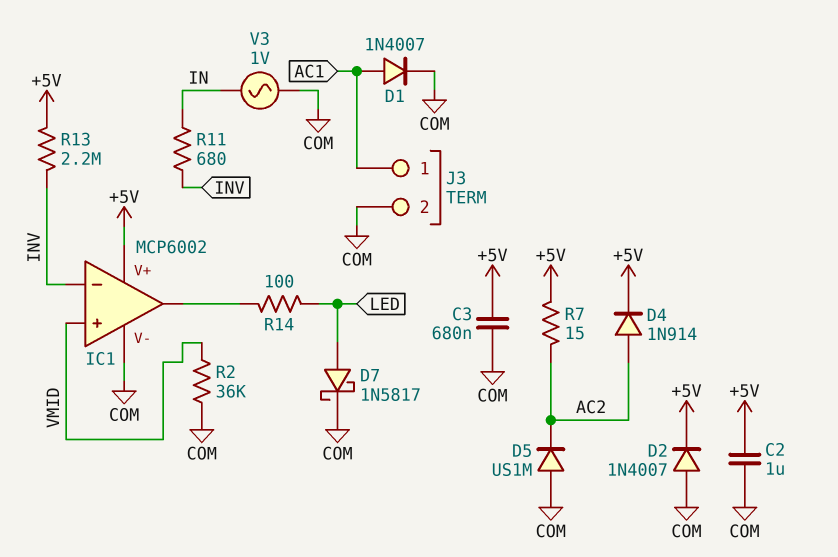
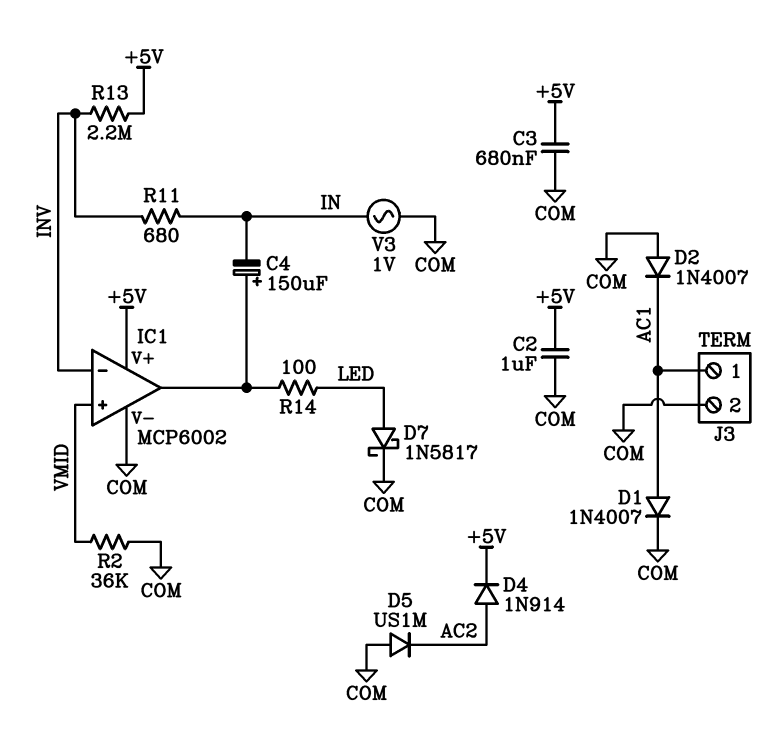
C4: none -> 150uF (plus IC1/out, minus IN)
D2: diode 1N4007 (A COM, K +5V) -> diode 1N4007 (A COM, K AC1)
R7: 15 (+5V, AC2) -> none

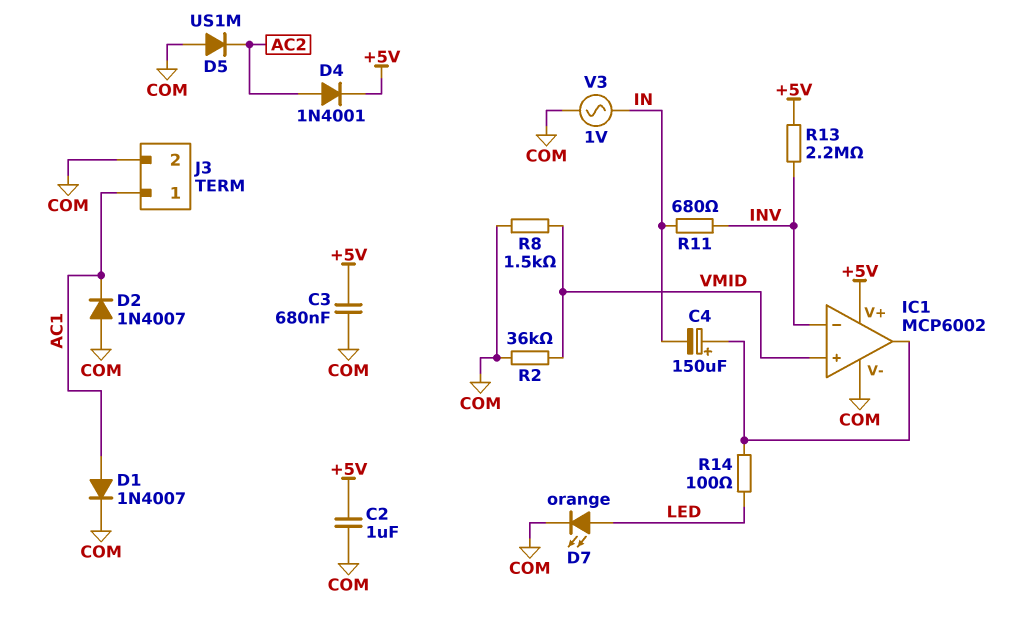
D4: diode 1N914 (A AC2, K +5V) -> diode 1N4001 (A AC2, K +5V)
D7: schottky 1N5817 (A LED, K COM) -> LED orange (A LED, K COM)
R8: none -> 1.5k (COM, VMID)

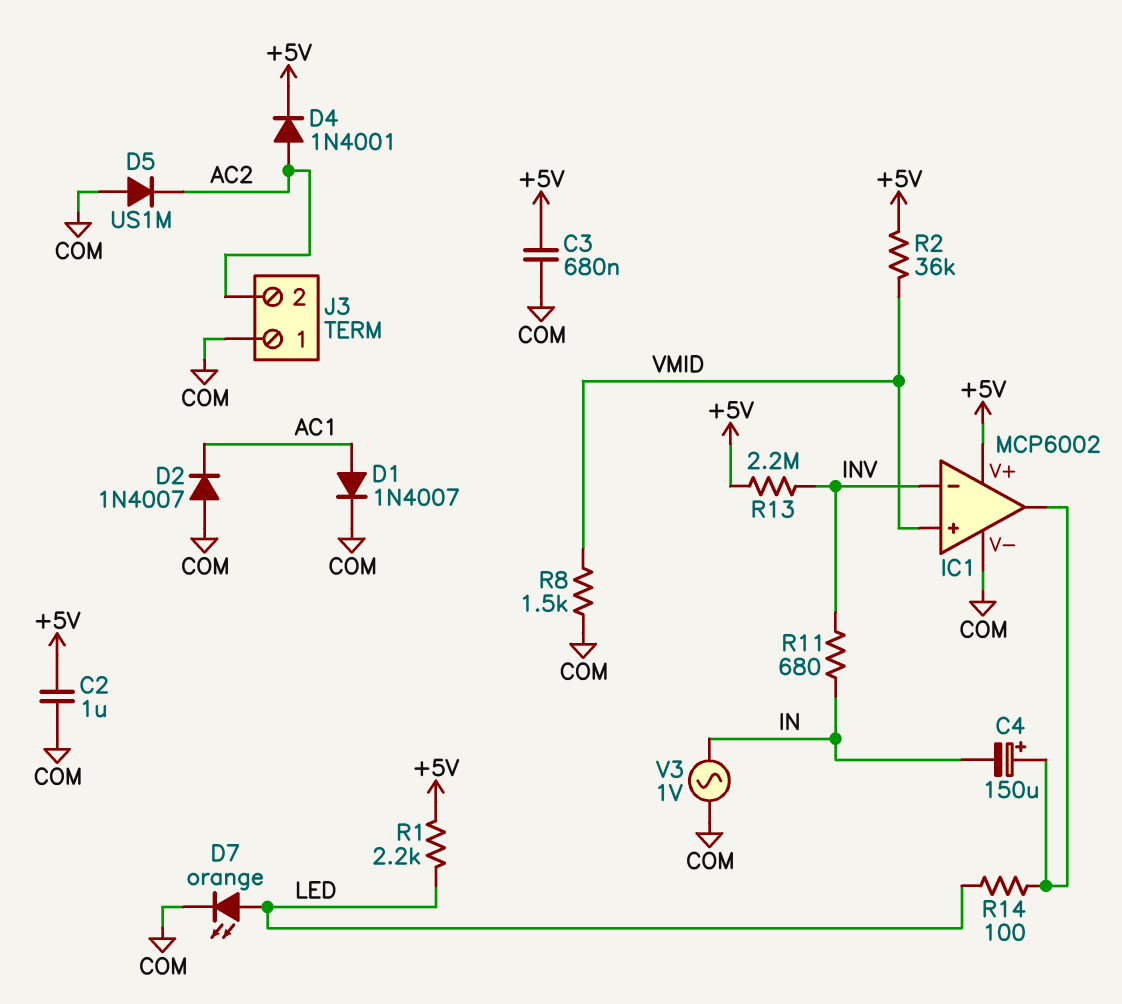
J3 pin 1: AC1 -> COM
J3 pin 2: COM -> AC2
R1: none -> 2.2k (+5V, LED)
R2: 36k (COM, VMID) -> 36k (+5V, VMID)

